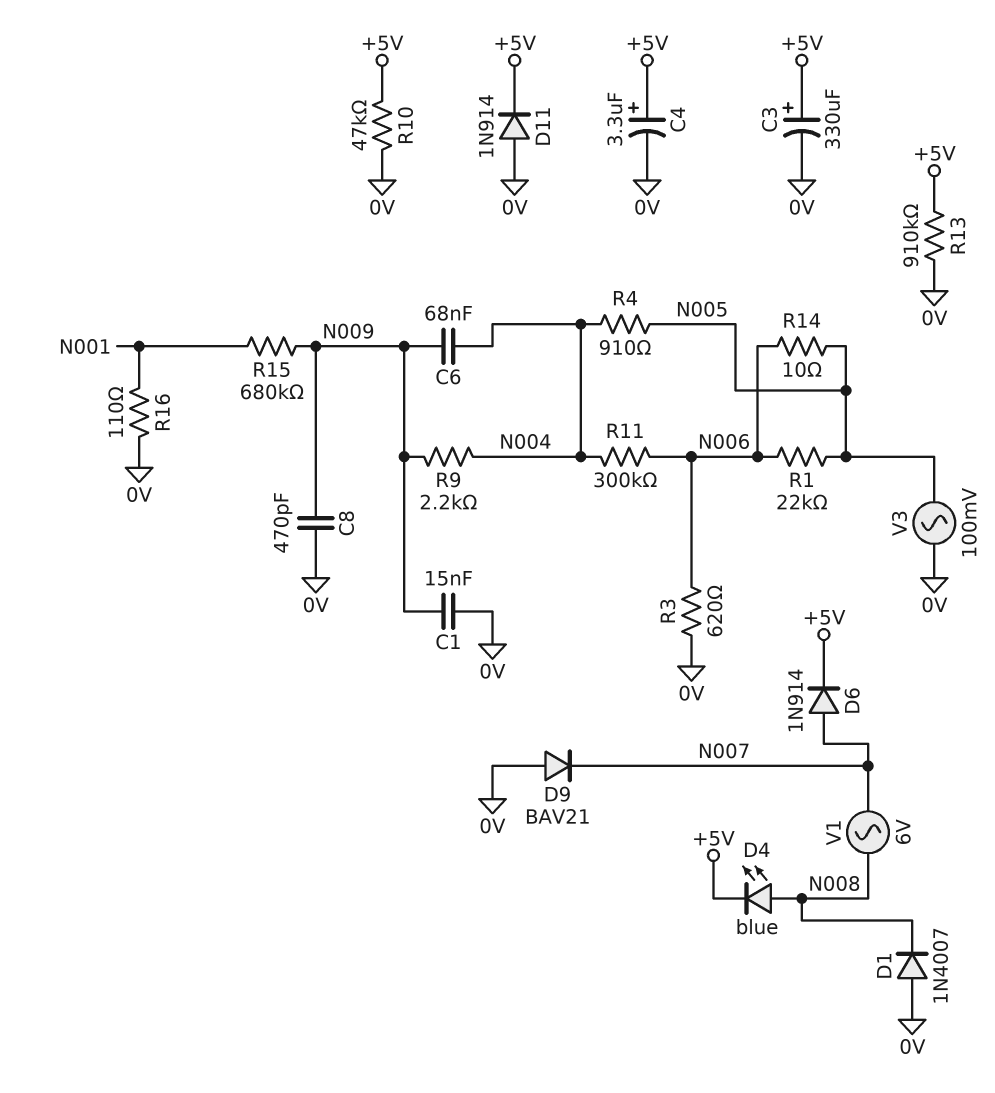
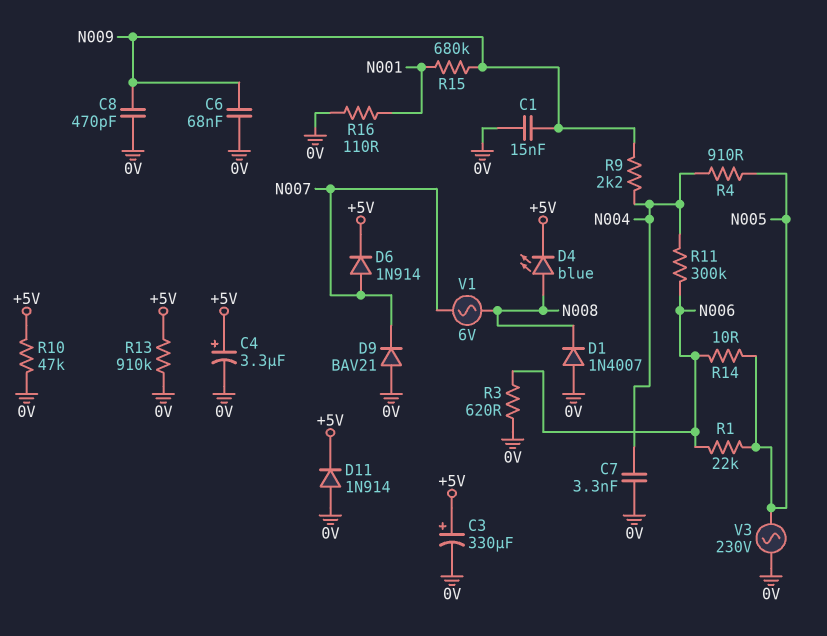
C6: 68nF (N004, N009) -> 68nF (0V, N009)
C7: none -> 3.3nF (0V, N004)
V3: AC 100mV (0V, N005) -> AC 230V (0V, N005)

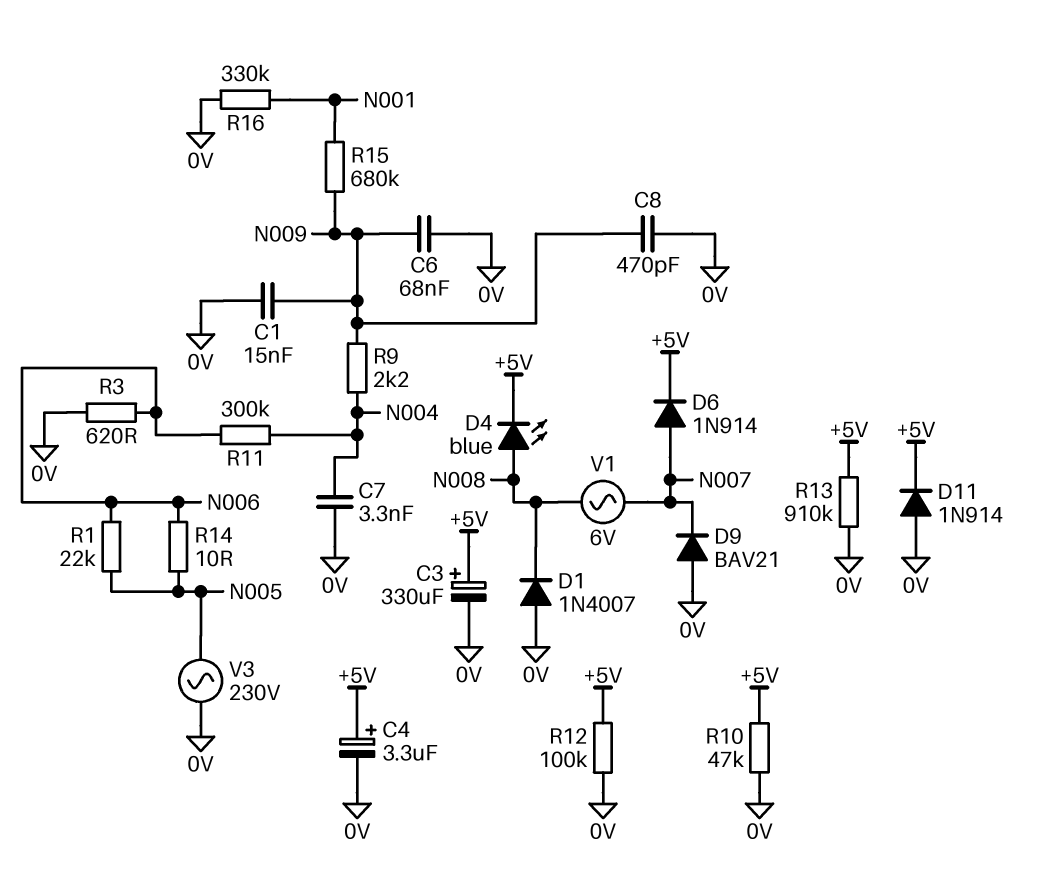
R4: 910 (N004, N005) -> none
R12: none -> 100k (+5V, 0V)
R16: 110 (0V, N001) -> 330k (0V, N001)

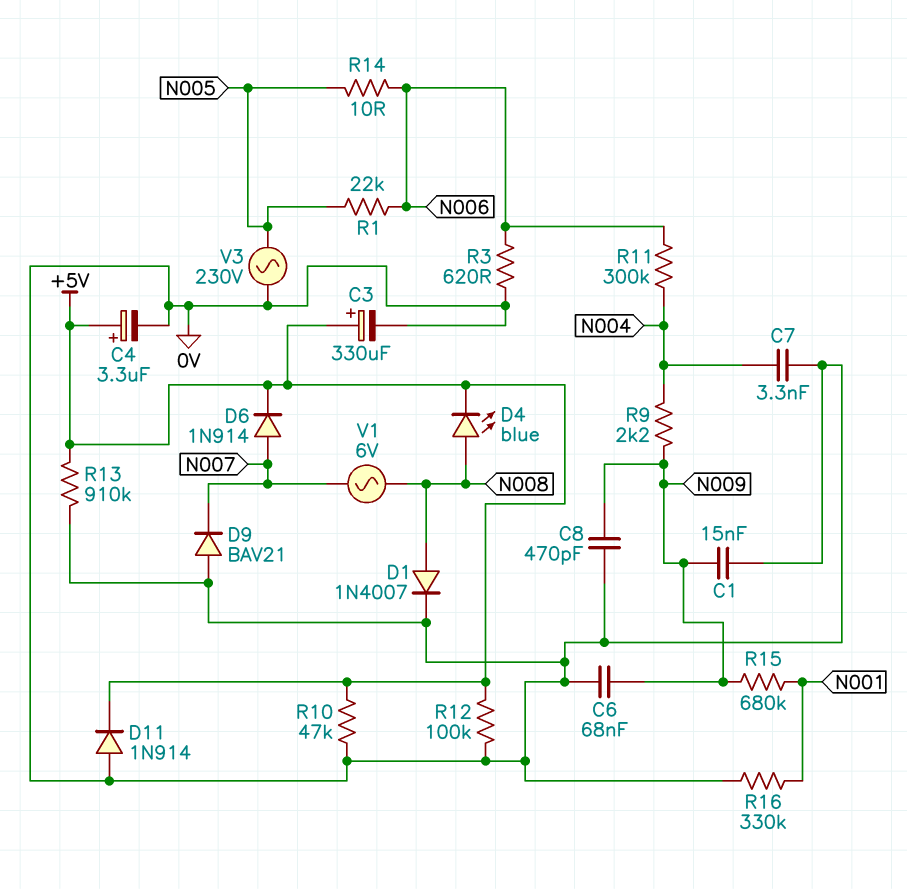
D1: diode 1N4007 (A 0V, K N008) -> diode 1N4007 (A N008, K 0V)

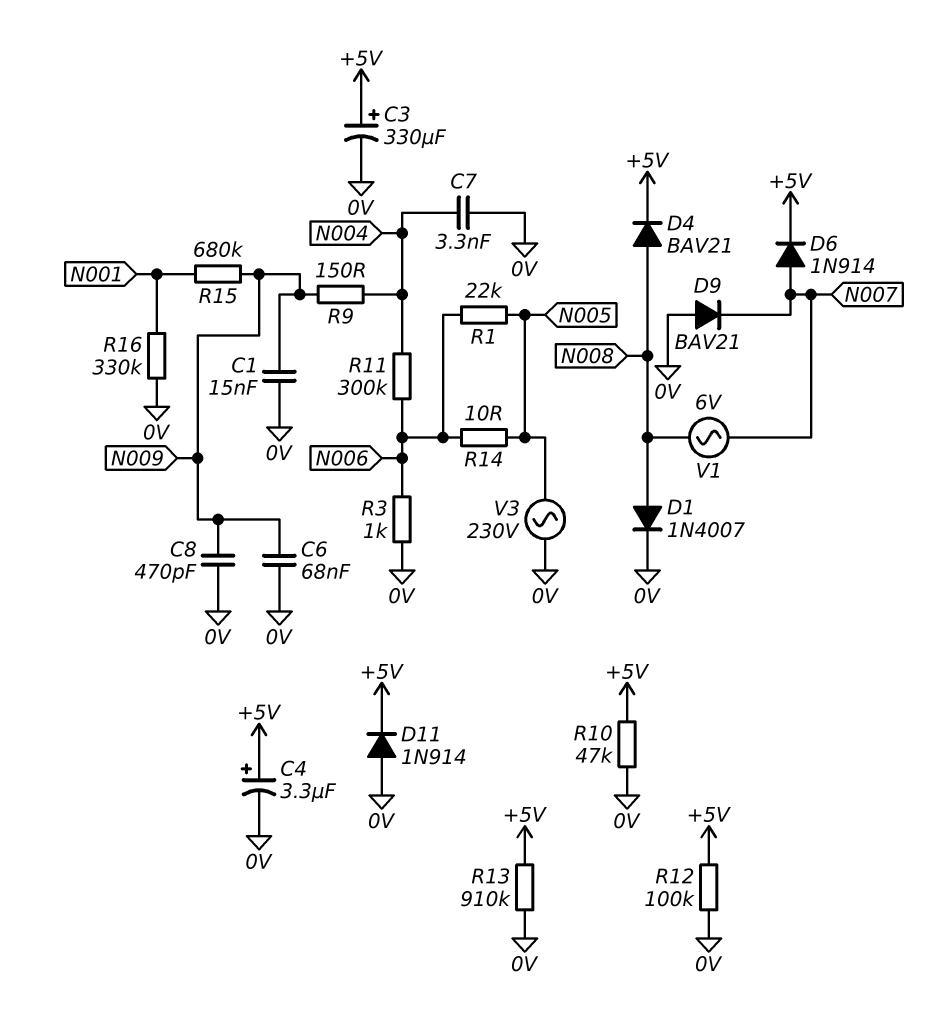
D4: LED blue (A N008, K +5V) -> diode BAV21 (A N008, K +5V)
R3: 620 (0V, N006) -> 1k (0V, N006)
R9: 2.2k (N004, N009) -> 150 (N004, N009)

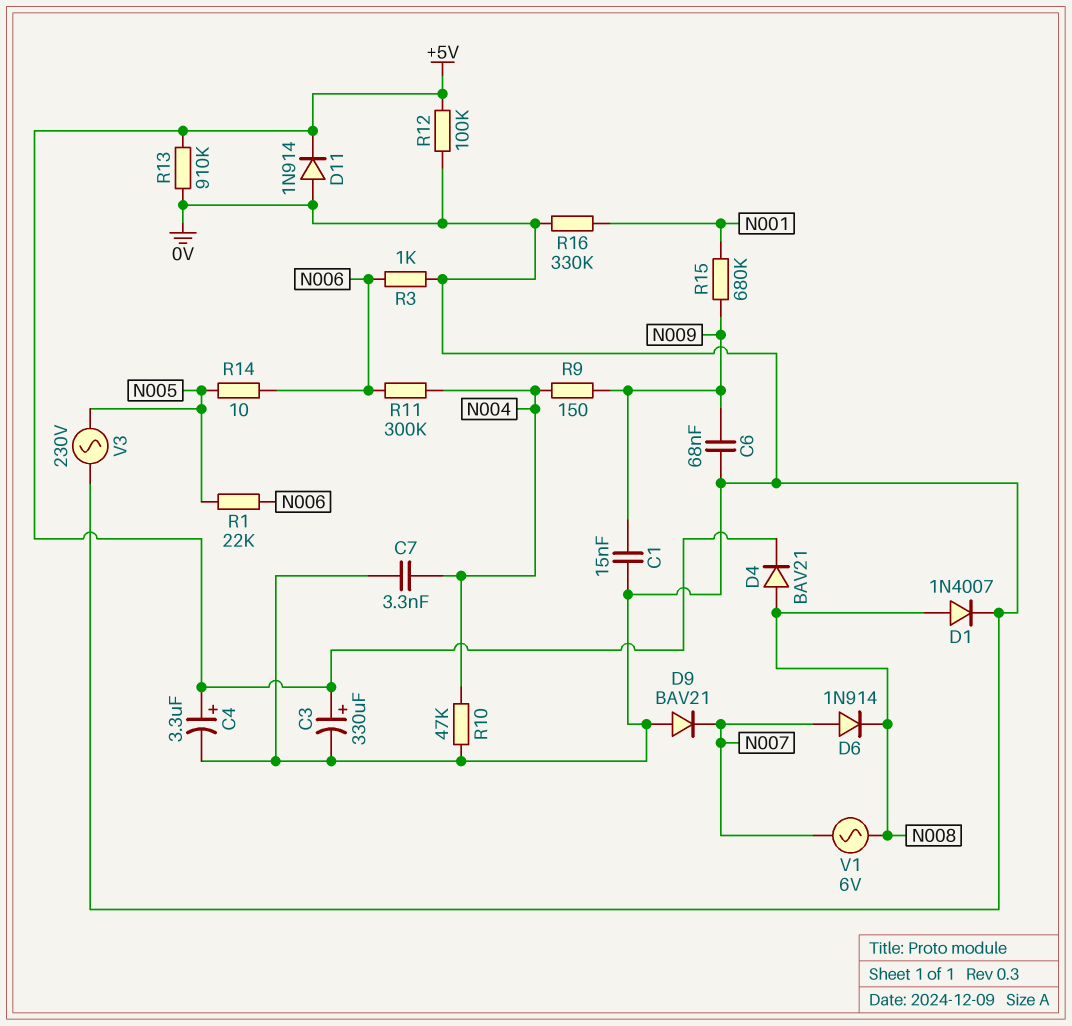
C8: 470pF (0V, N009) -> none
D6: diode 1N914 (A N007, K +5V) -> diode 1N914 (A N007, K N008)
R10: 47k (+5V, 0V) -> 47k (0V, N004)

